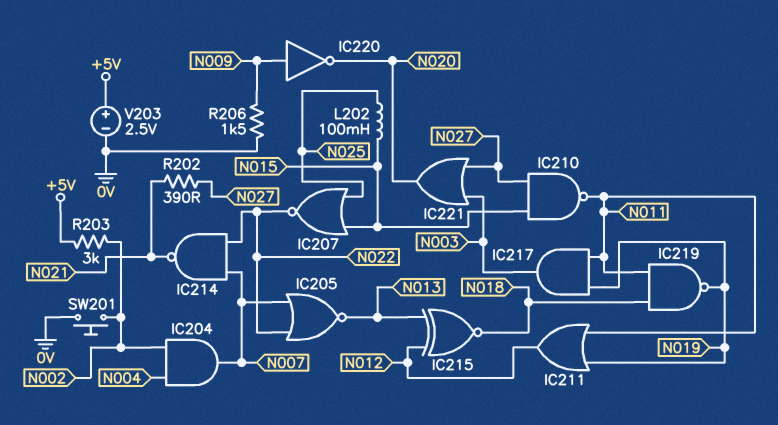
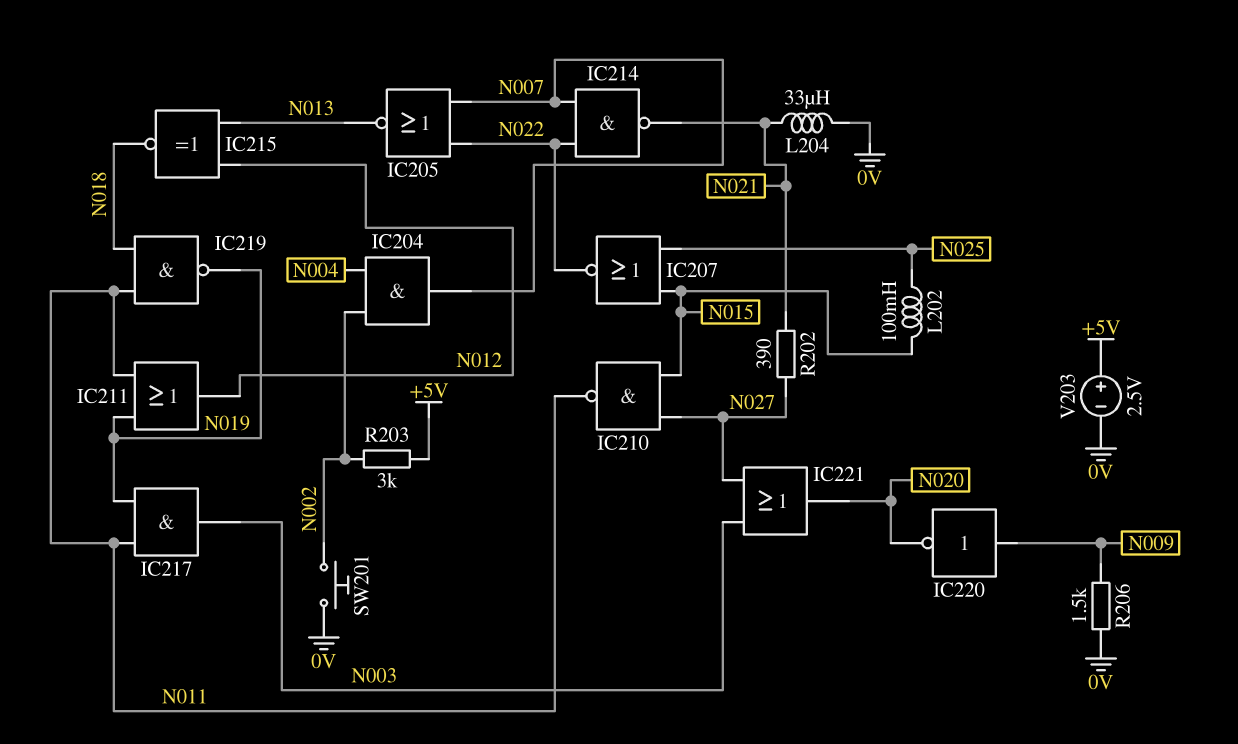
L204: none -> 33uH (0V, N021)

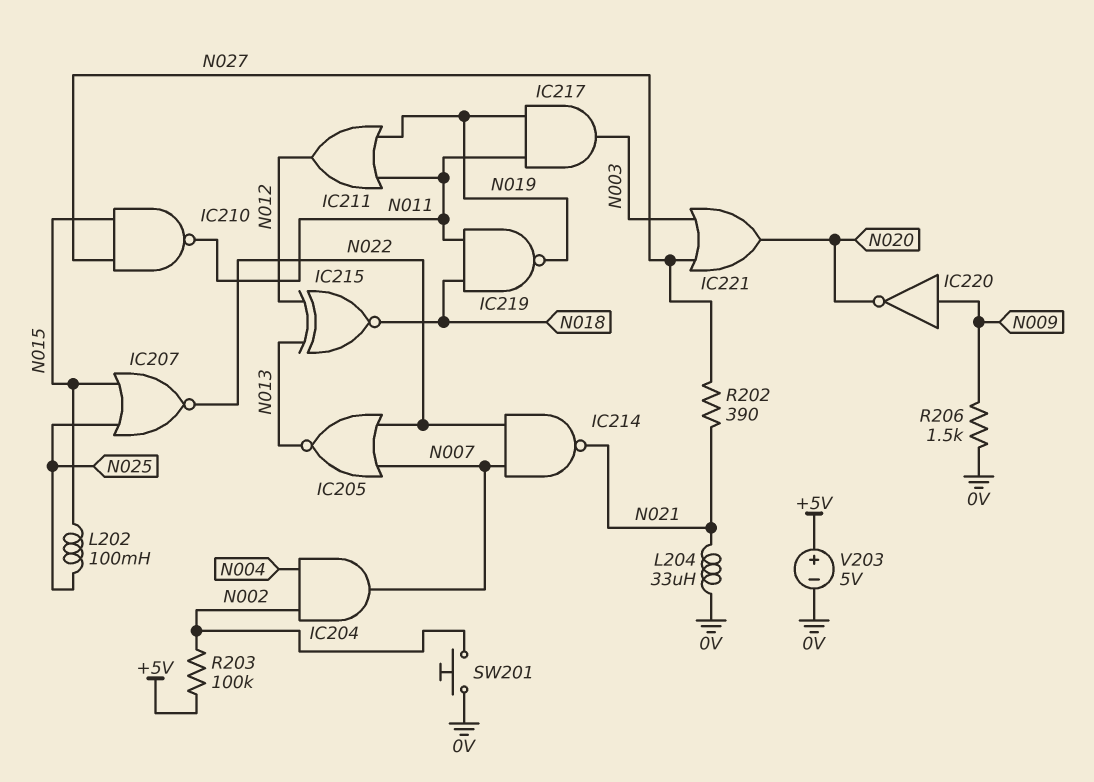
R203: 3k (+5V, N002) -> 100k (+5V, N002)
V203: 2.5V (plus +5V, minus 0V) -> 5V (plus +5V, minus 0V)

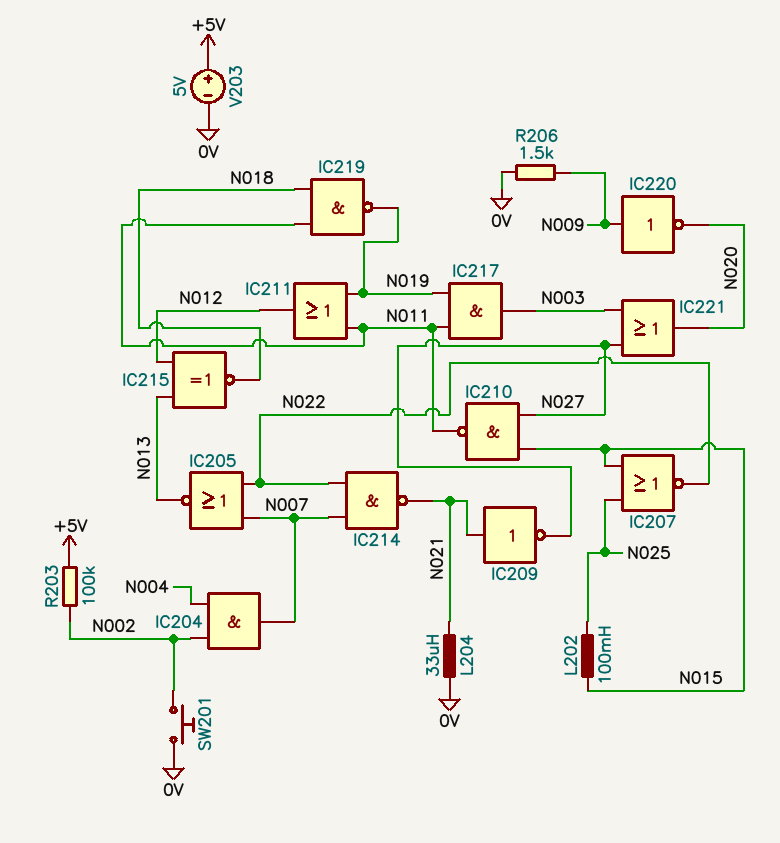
IC209: none -> NOT (in N021, out N027)
R202: 390 (N021, N027) -> none

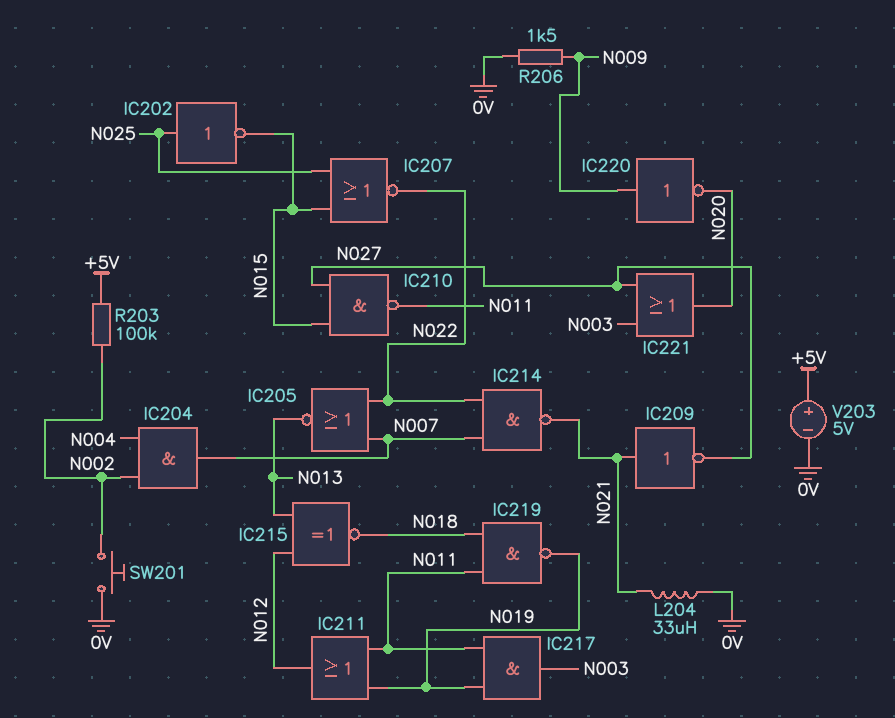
IC202: none -> NOT (in N025, out N015)
L202: 100mH (N015, N025) -> none

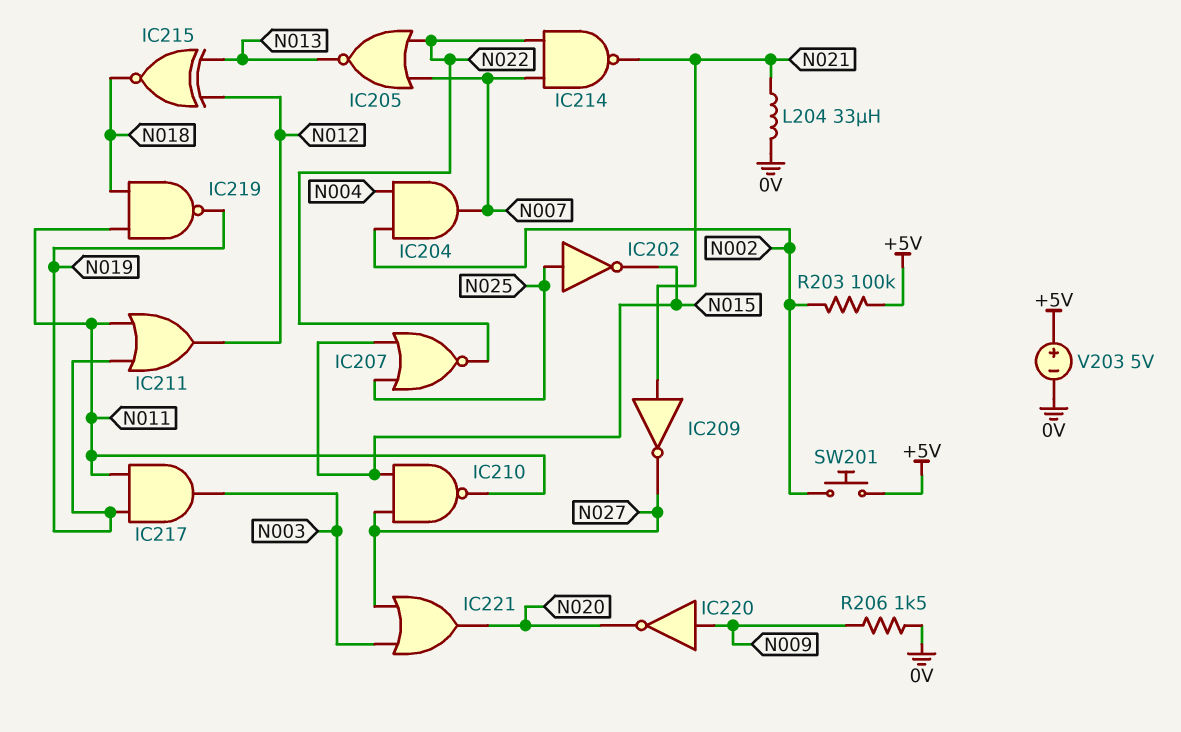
SW201: button (0V, N002) -> button (+5V, N002)

